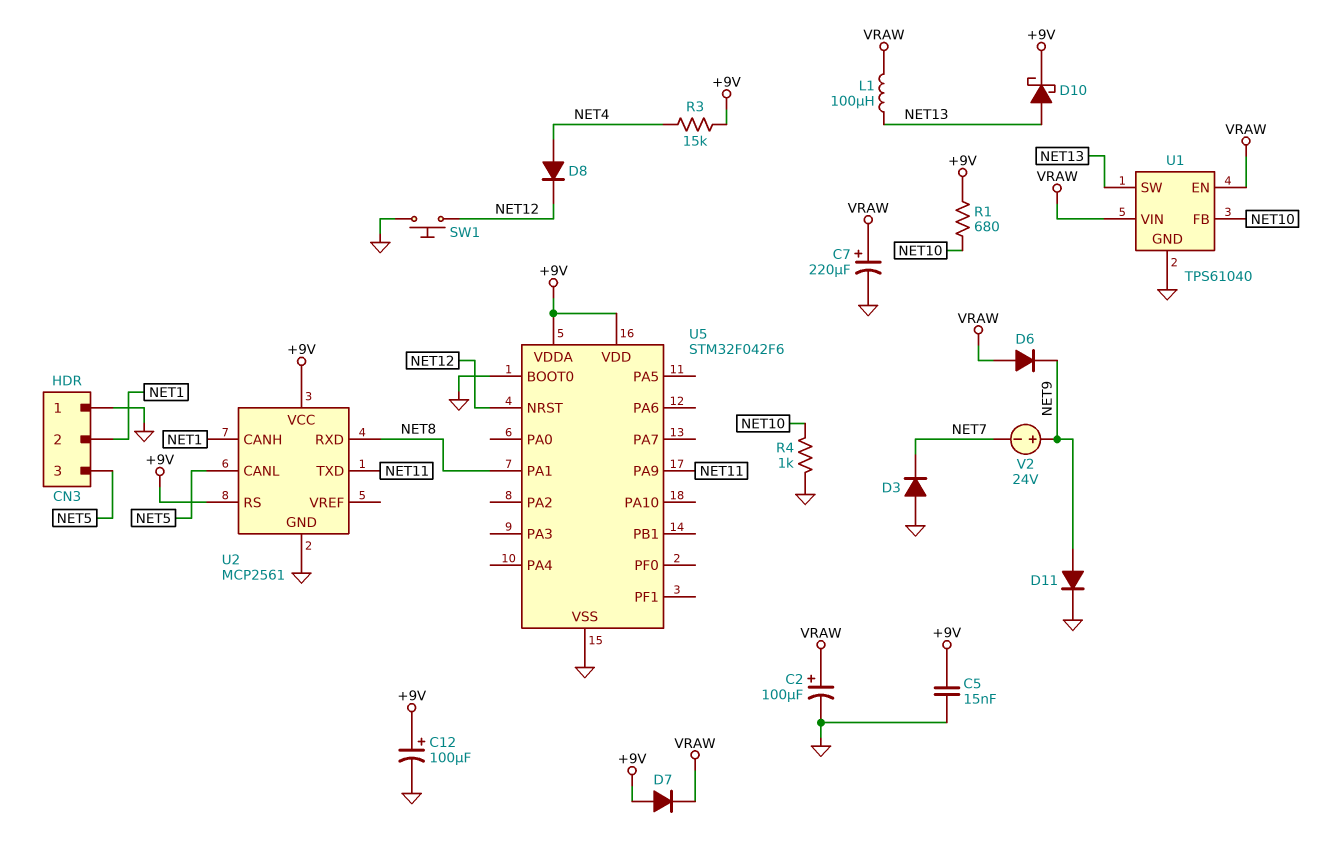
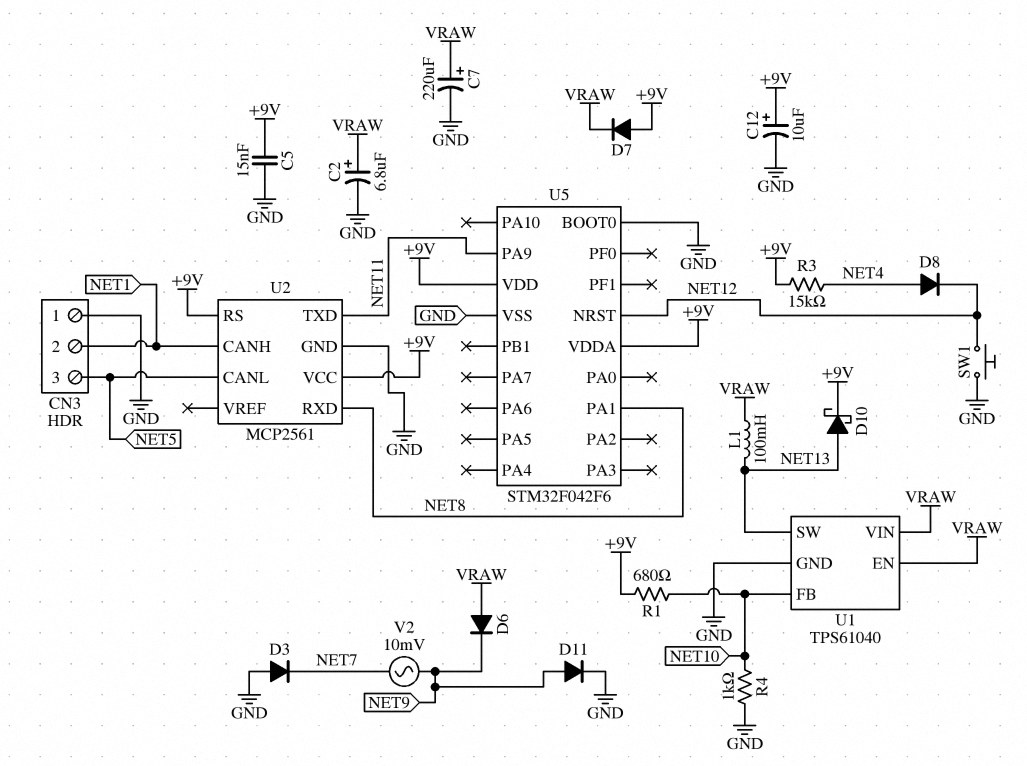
C2: 100uF (plus VRAW, minus GND) -> 6.8uF (plus VRAW, minus GND)
C12: 100uF (plus +9V, minus GND) -> 10uF (plus +9V, minus GND)
L1: 100uH (NET13, VRAW) -> 100mH (NET13, VRAW)
V2: 24V (plus NET9, minus NET7) -> AC 10mV (NET7, NET9)

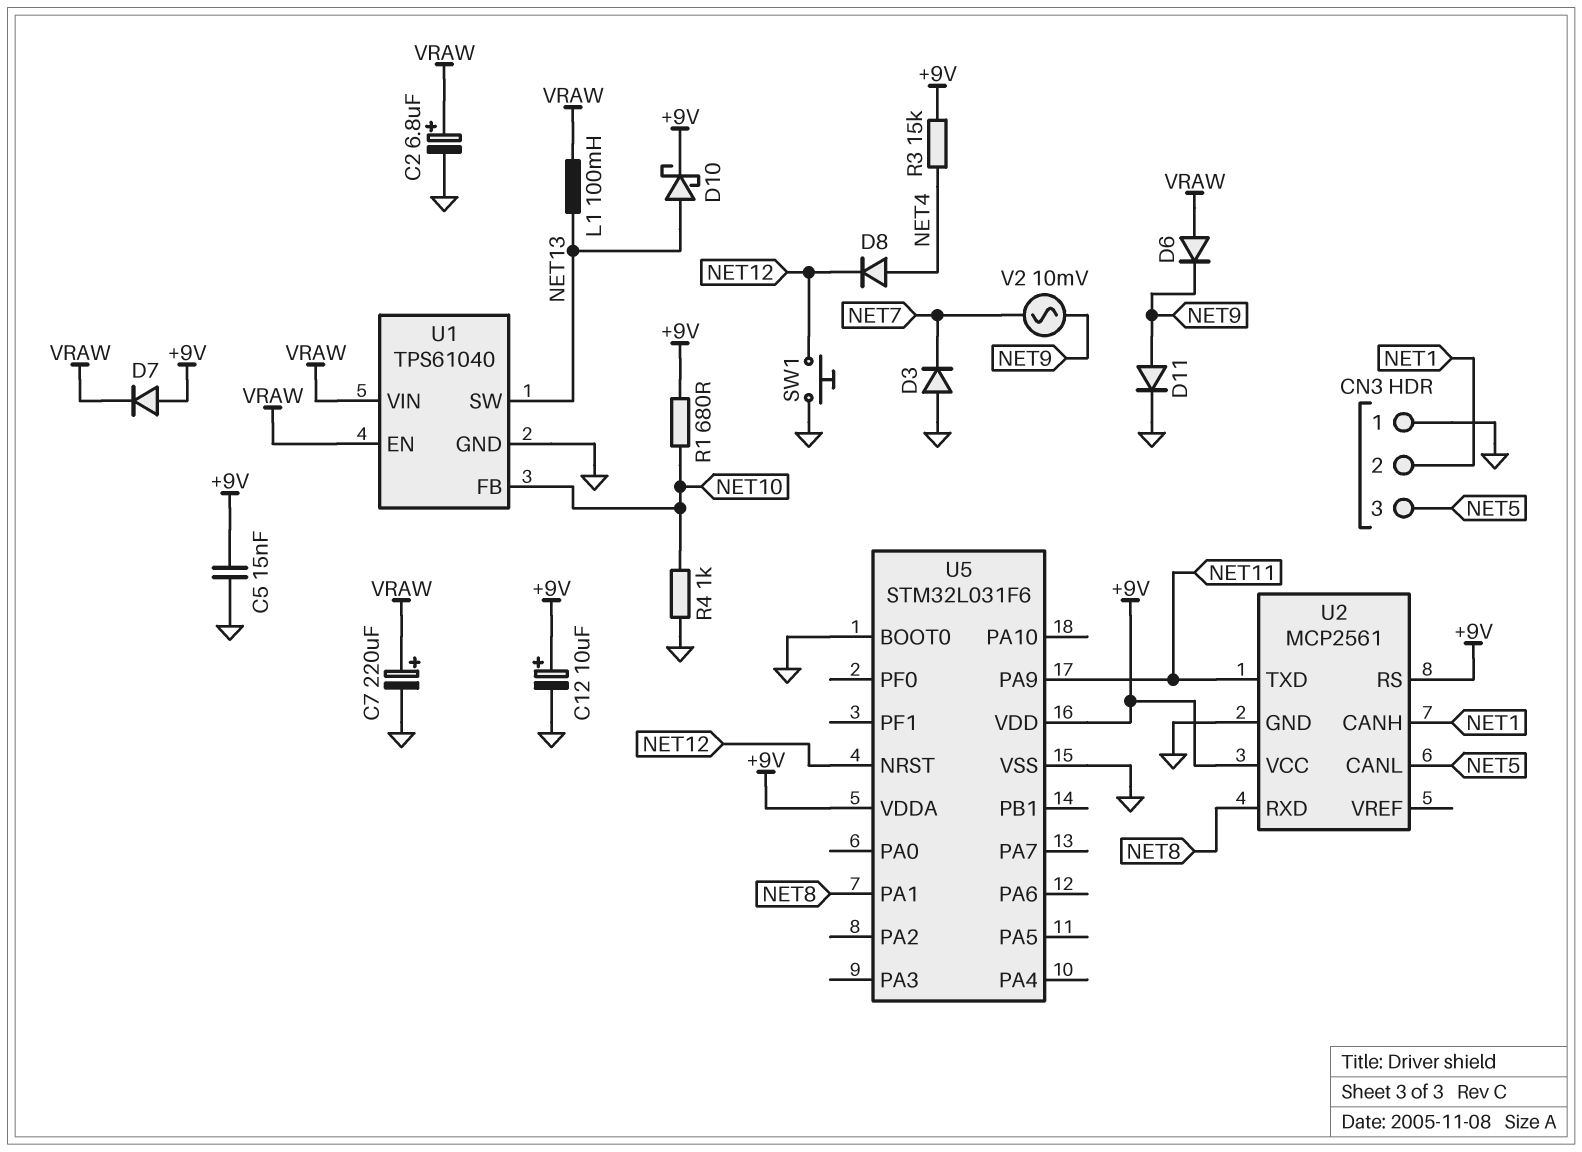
U5: STM32F042F6 -> STM32L031F6

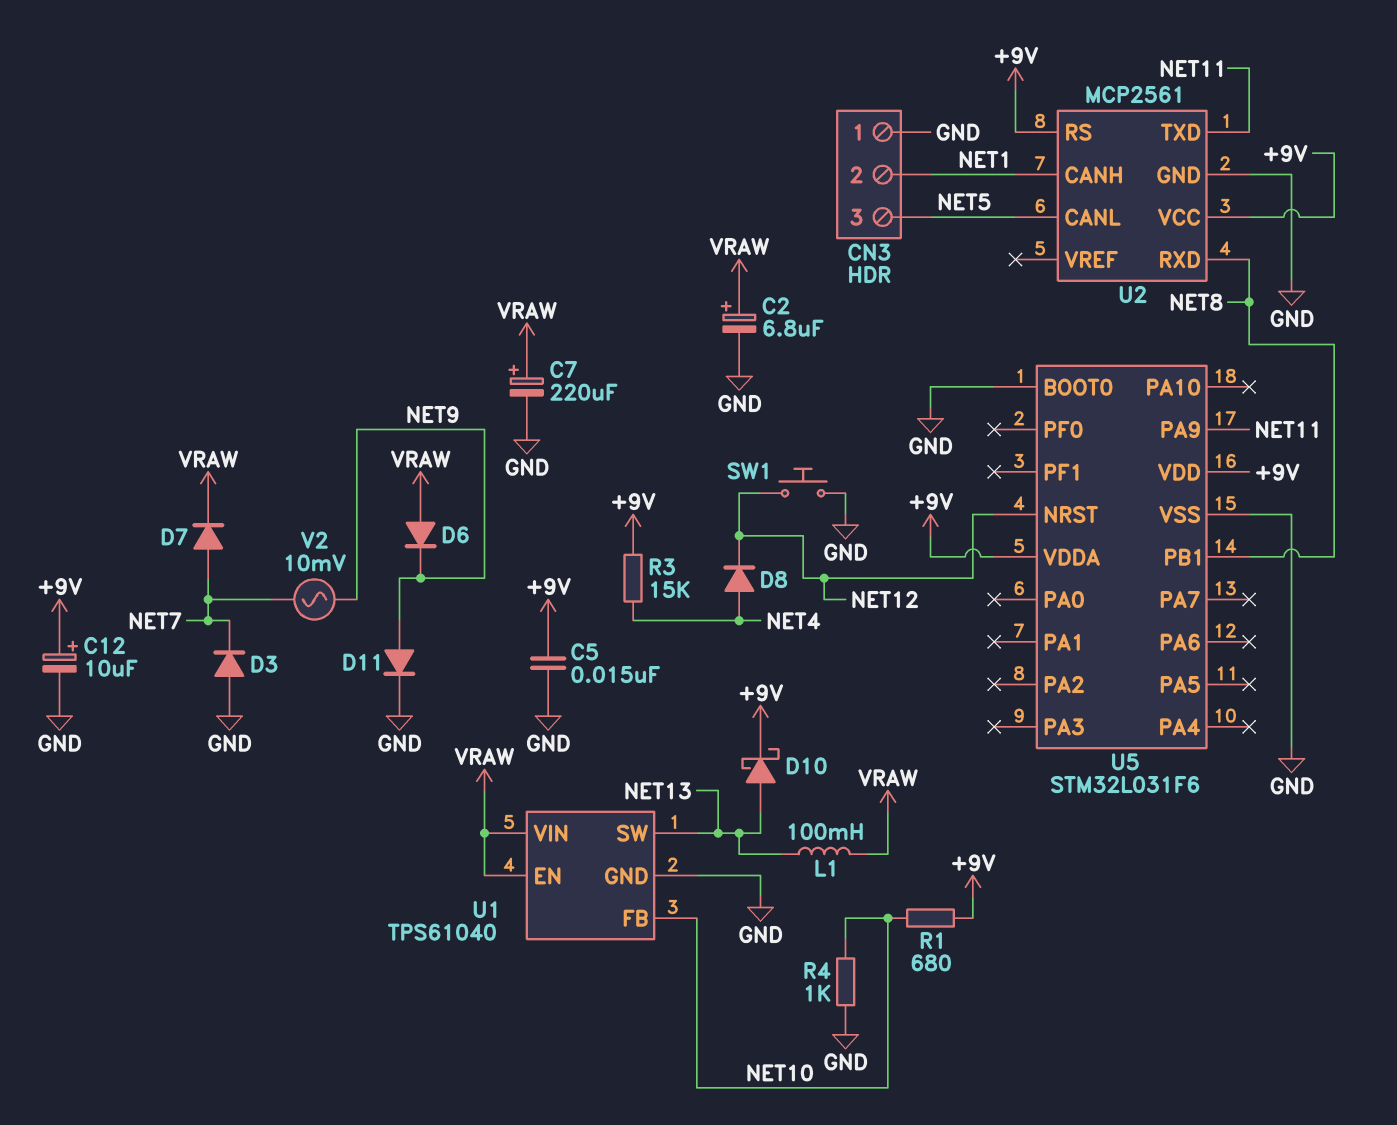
D7: diode (A +9V, K VRAW) -> diode (A NET7, K VRAW)
U5 pin PA1: NET8 -> none
U5 pin PB1: none -> NET8

